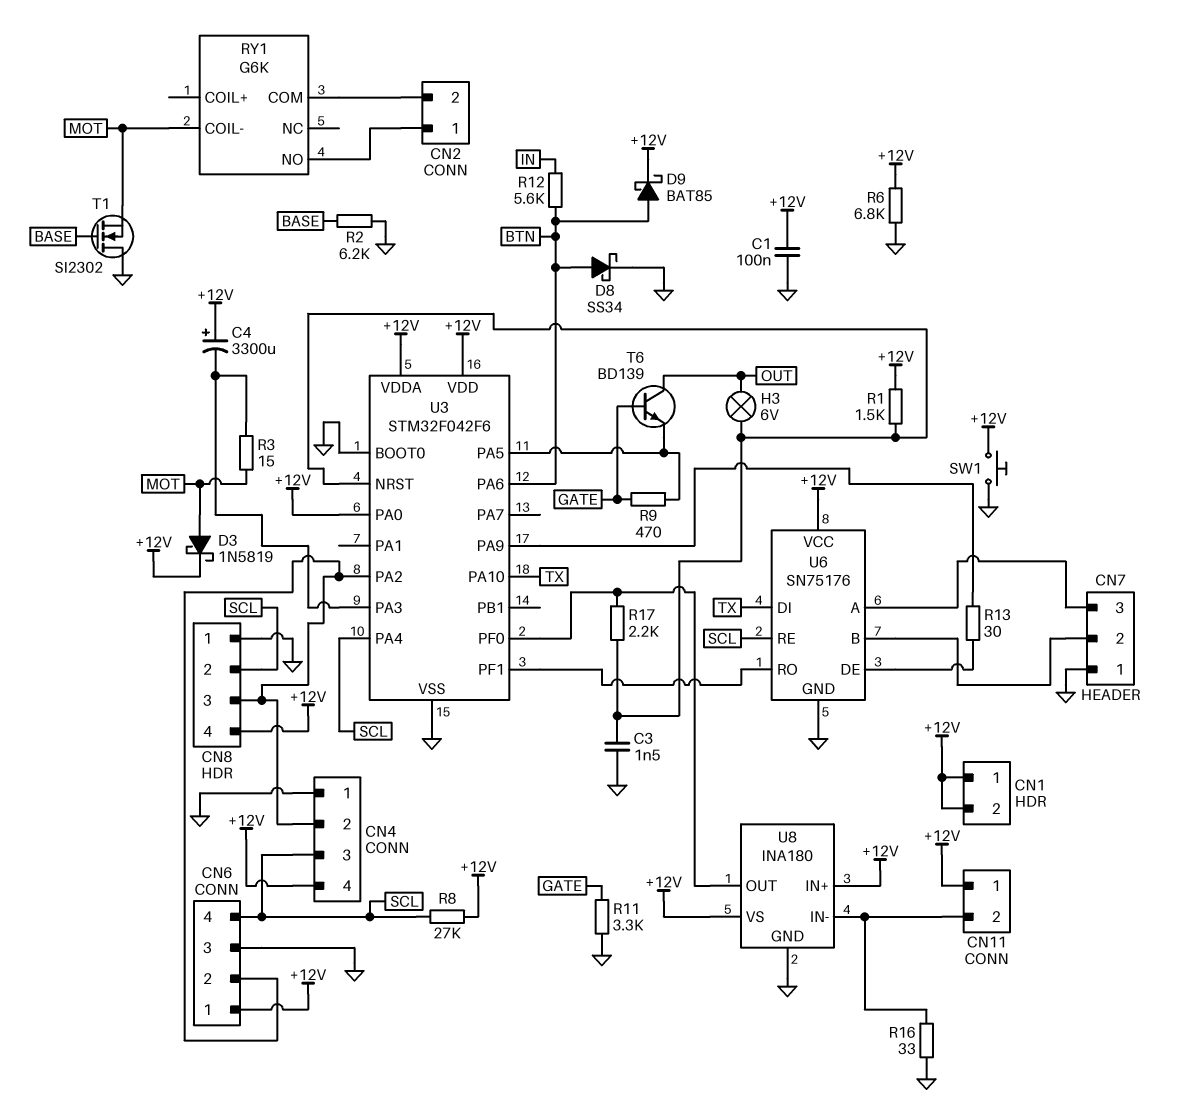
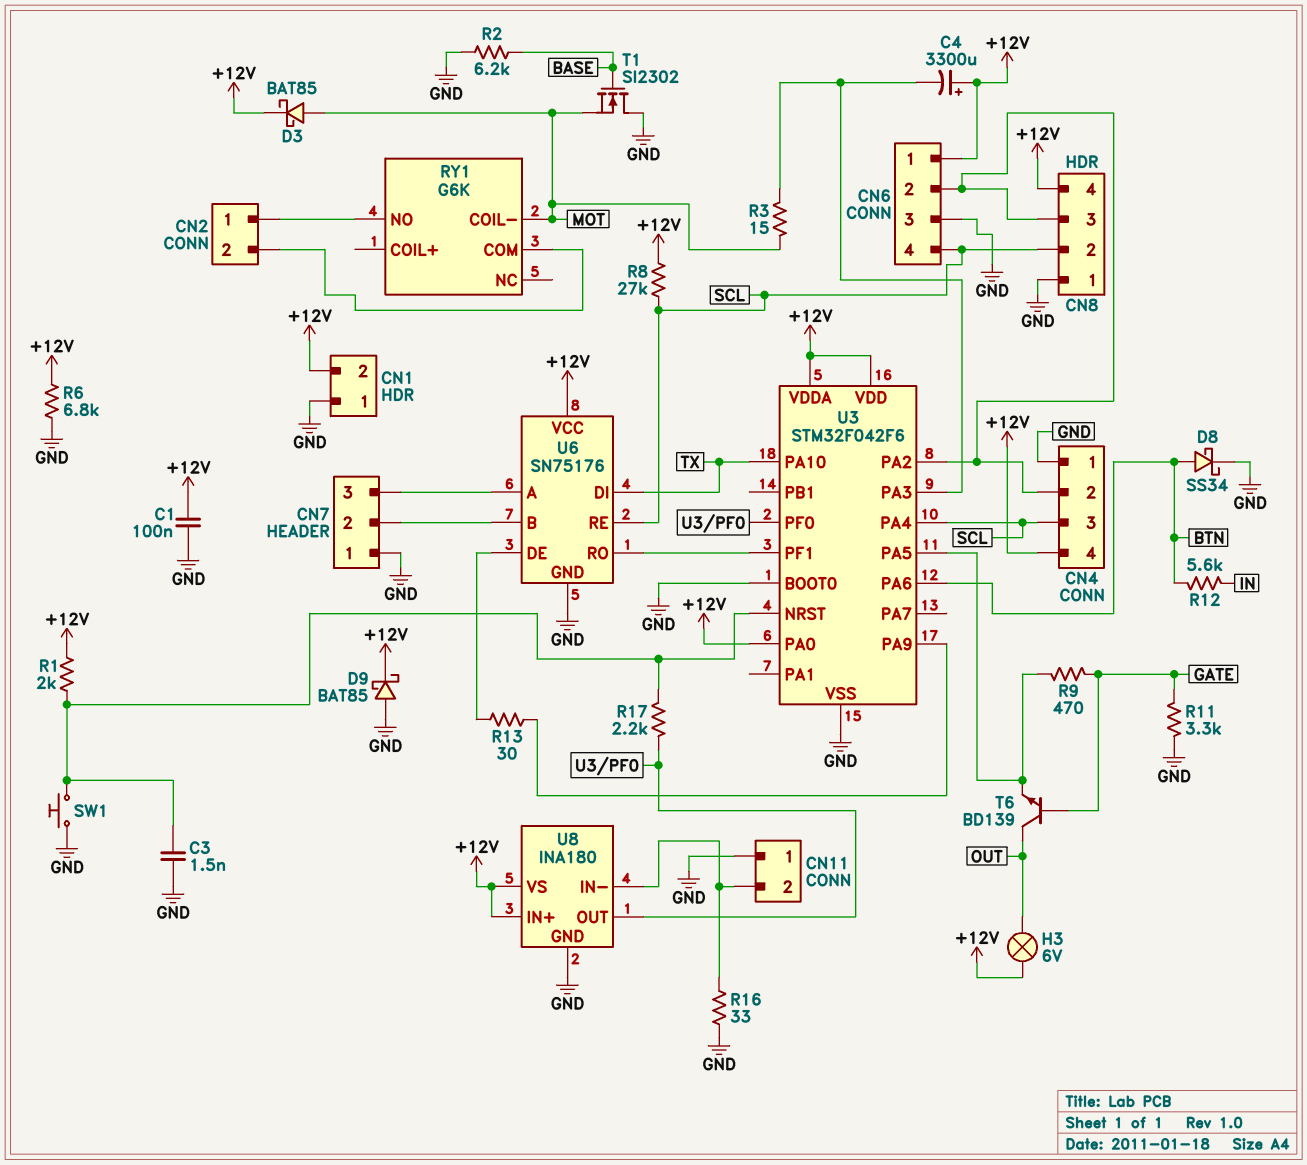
CN1 pin 1: +12V -> GND
CN11 pin 1: +12V -> GND
D3: schottky 1N5819 (A MOT, K +12V) -> schottky BAT85 (A MOT, K +12V)
D9: schottky BAT85 (A BTN, K +12V) -> schottky BAT85 (A GND, K +12V)
H3: lamp 6V (OUT, U3/NRST) -> lamp 6V (+12V, OUT)
R1: 1.5k (+12V, U3/NRST) -> 2k (+12V, U3/NRST)
SW1: button (+12V, GND) -> button (GND, U3/NRST)

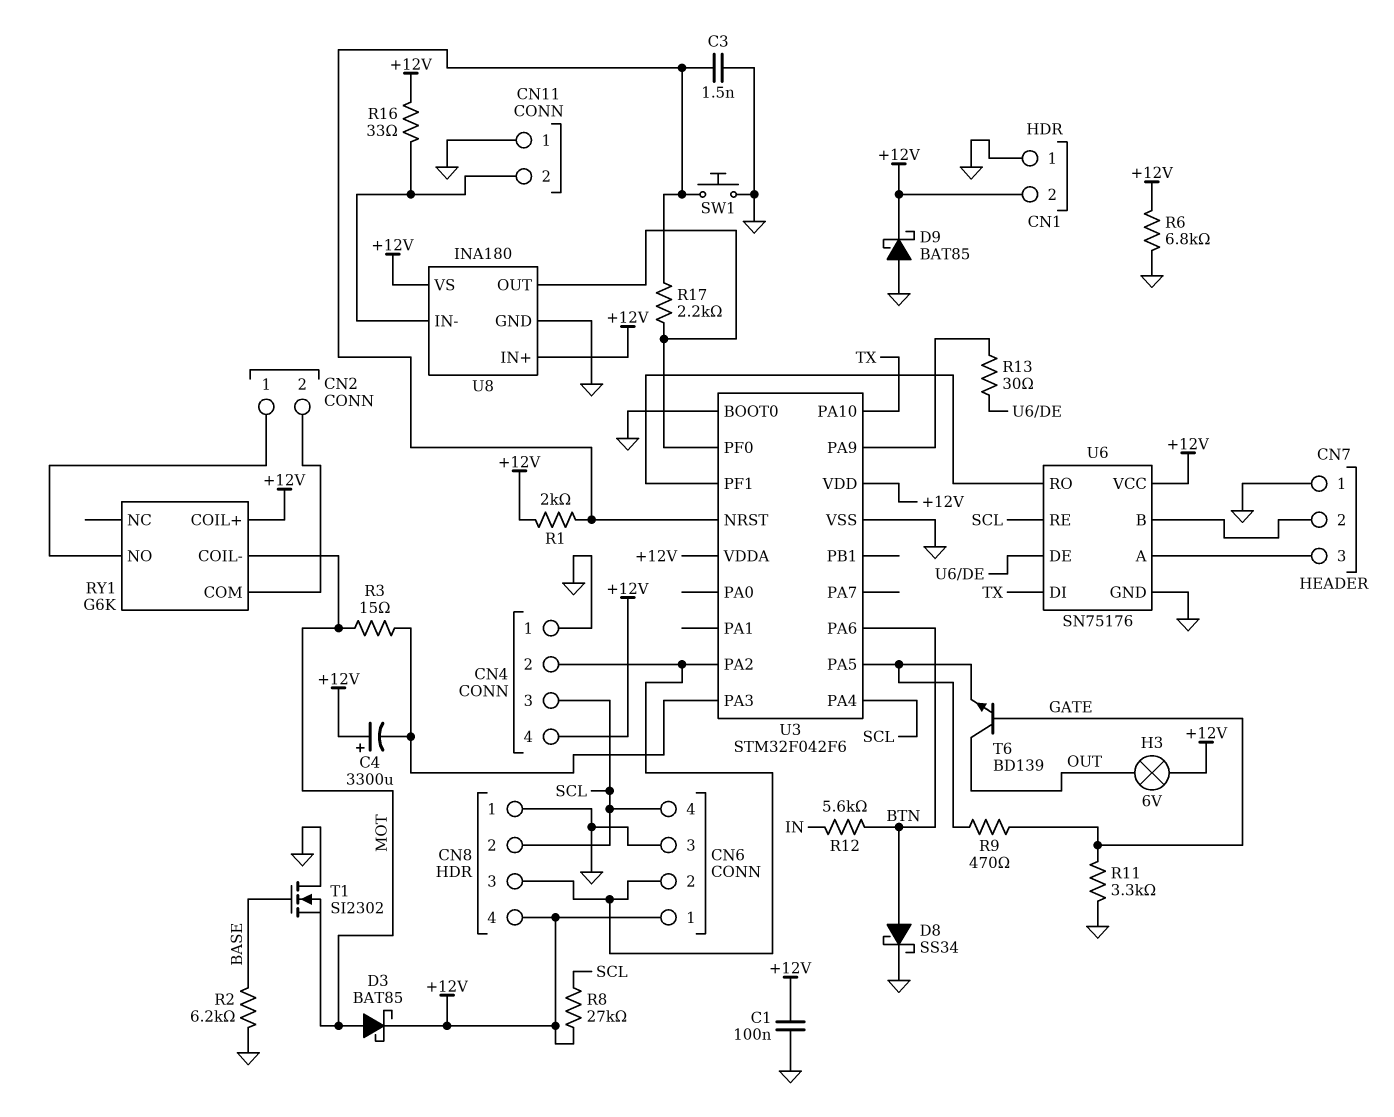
R16: 33 (CN11/2, GND) -> 33 (+12V, CN11/2)
RY1 pin COIL+: none -> +12V
U3 pin PA0: +12V -> none

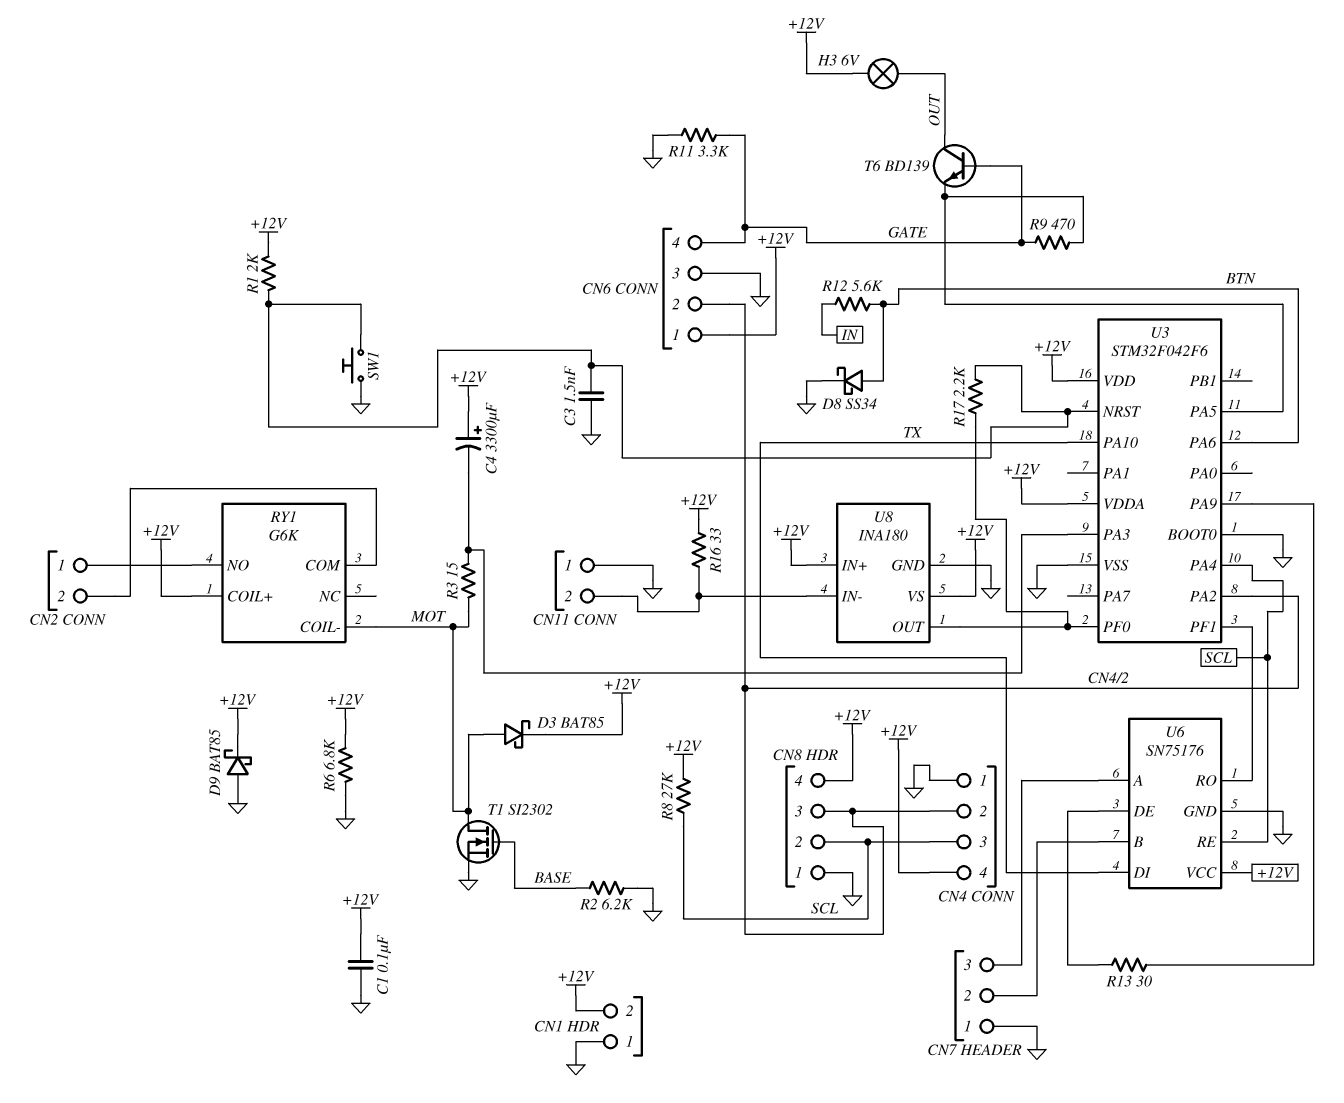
CN6 pin 4: SCL -> GATE
T1: NMOS SI2302 (G BASE, D GND, S MOT) -> NMOS SI2302 (G BASE, D MOT, S GND)

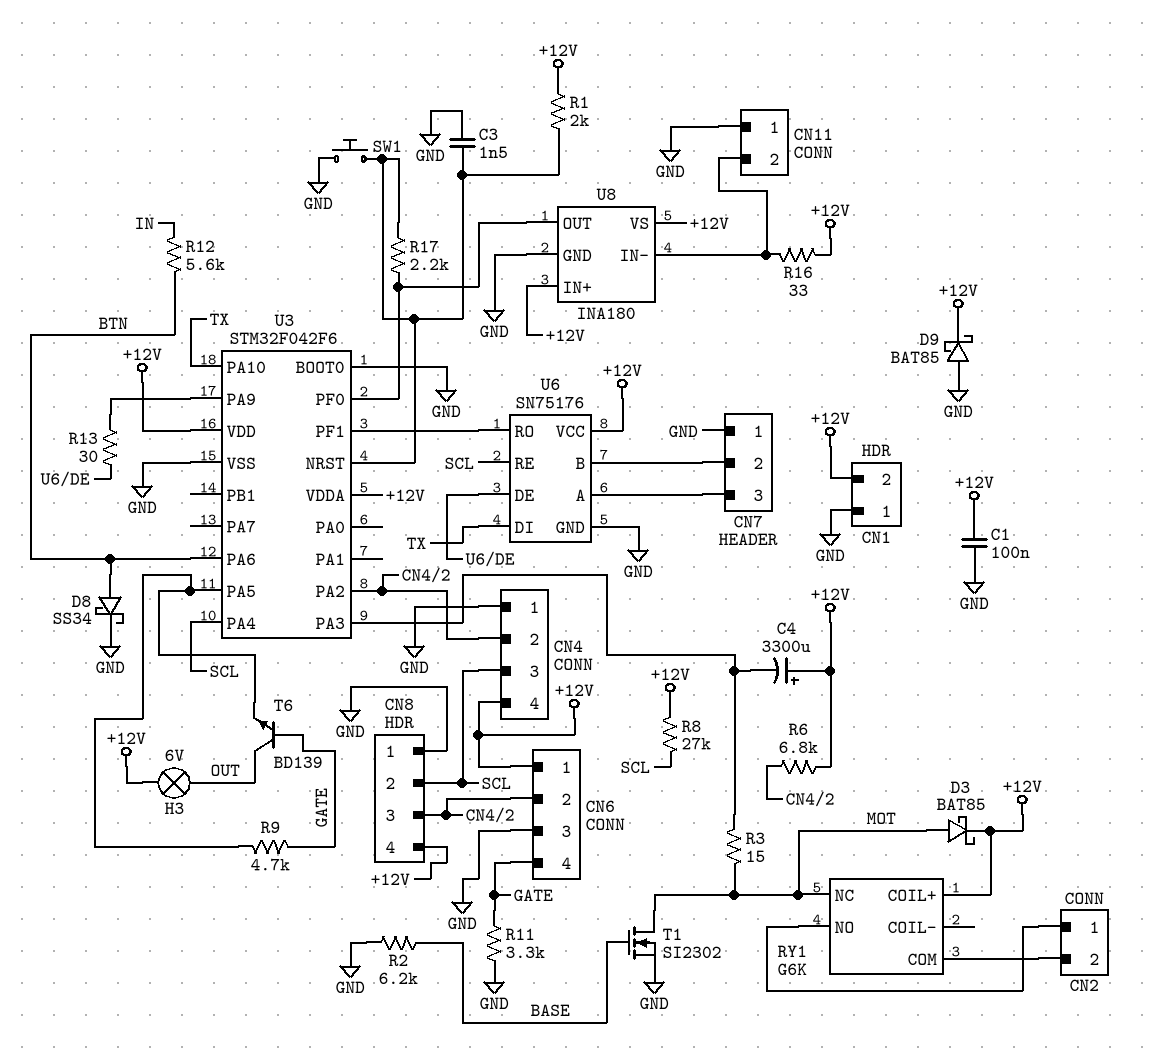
R6: 6.8k (+12V, GND) -> 6.8k (+12V, CN4/2)
R9: 470 (GATE, U3/PA5) -> 4.7k (GATE, U3/PA5)
RY1 pin COIL-: MOT -> none
RY1 pin NC: none -> MOT

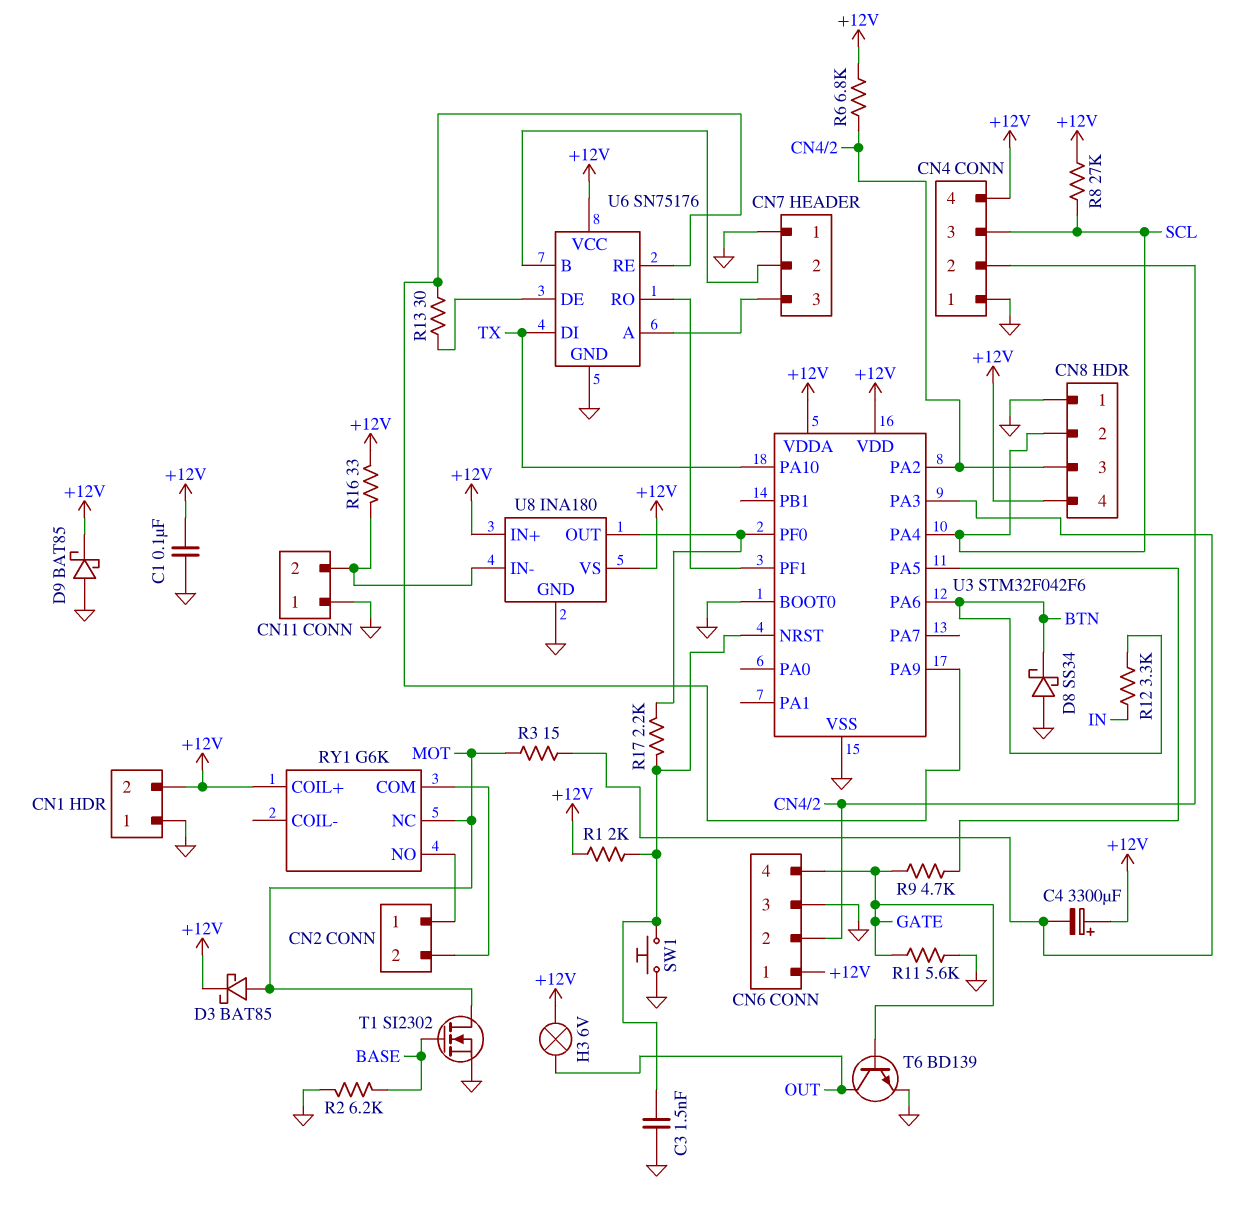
D8: schottky SS34 (A BTN, K GND) -> schottky SS34 (A GND, K BTN)
R11: 3.3k (GATE, GND) -> 5.6k (GATE, GND)
R12: 5.6k (BTN, IN) -> 3.3k (BTN, IN)
T6: NPN BD139 (B GATE, C OUT, E U3/PA5) -> NPN BD139 (B GATE, C OUT, E GND)
U6 pin RE: SCL -> U3/PA9

